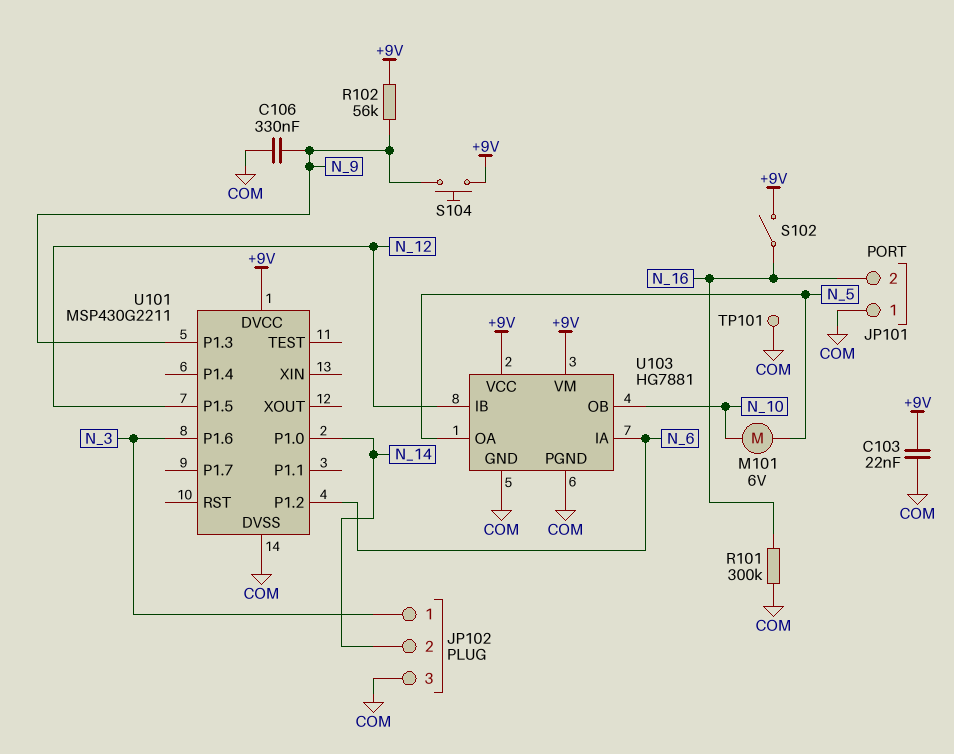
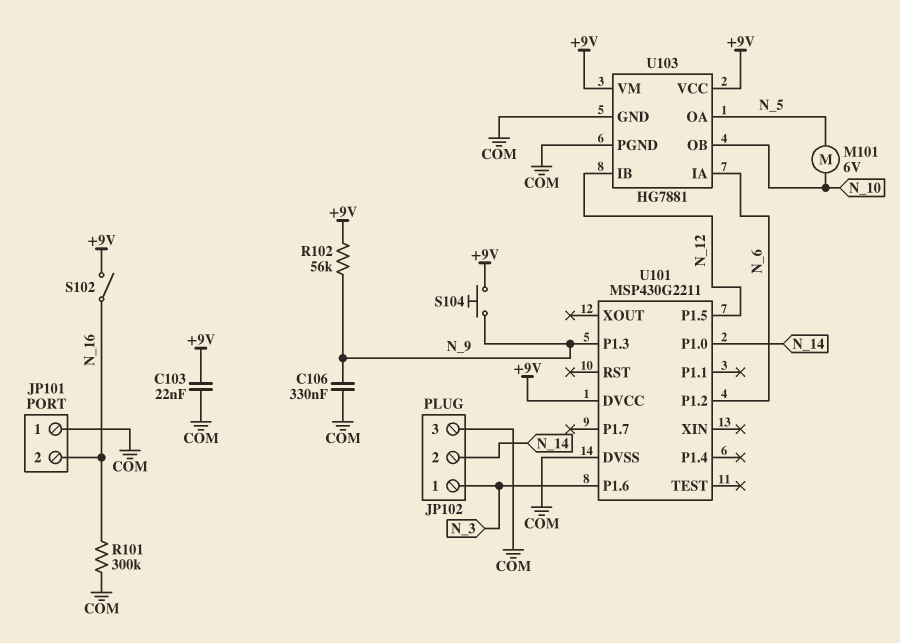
TP101: test point (COM) -> none

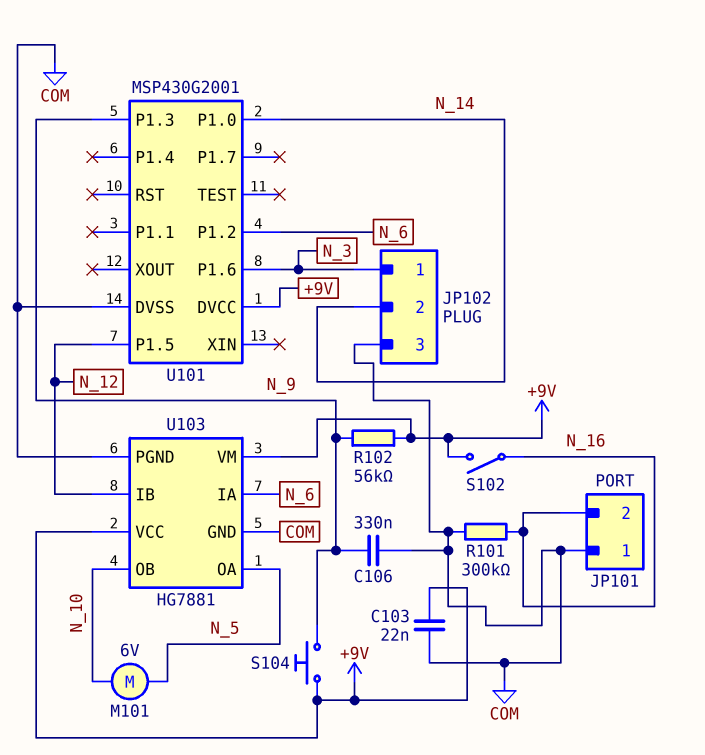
U101: MSP430G2211 -> MSP430G2001

